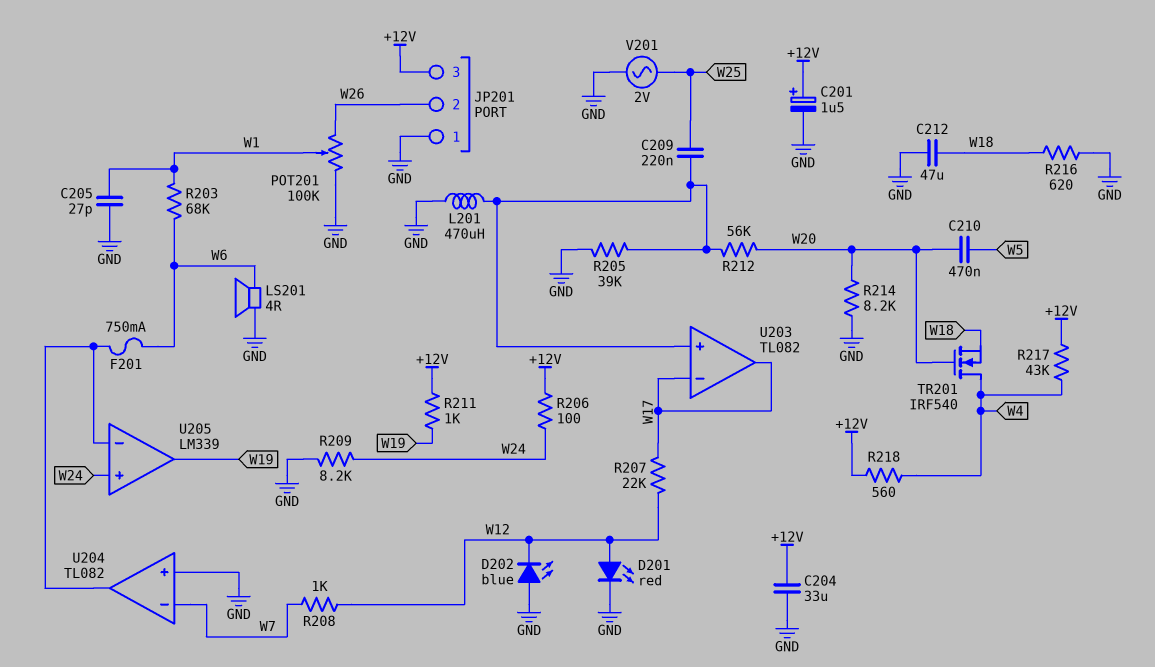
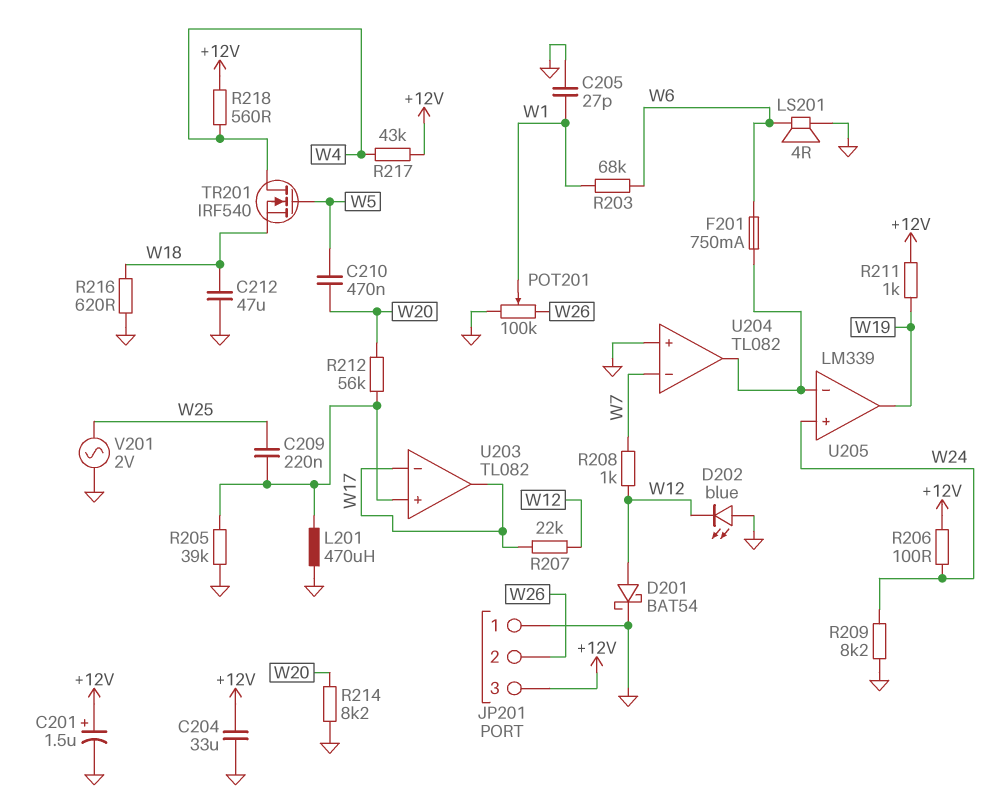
D201: LED red (A W12, K GND) -> schottky BAT54 (A W12, K GND)
TR201: NMOS IRF540 (G W20, D W4, S W18) -> NMOS IRF540 (G W5, D W4, S W18)

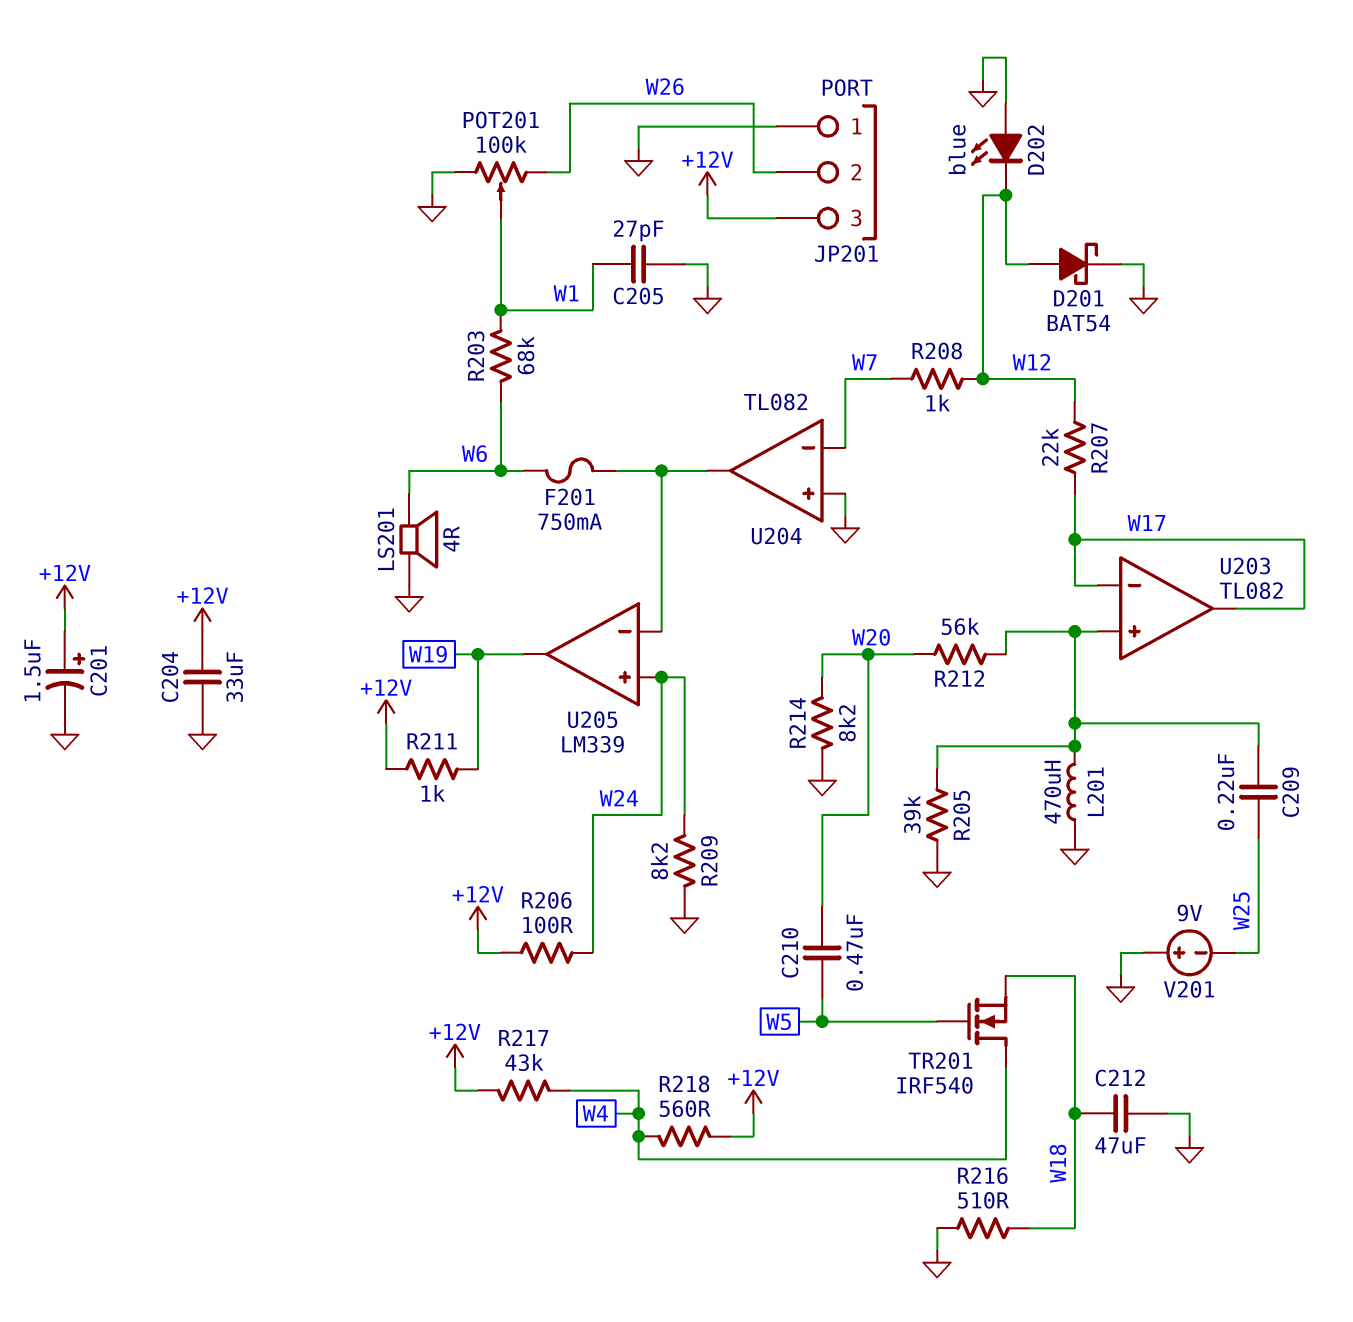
R216: 620 (GND, W18) -> 510 (GND, W18)
V201: AC 2V (GND, W25) -> 9V (plus GND, minus W25)

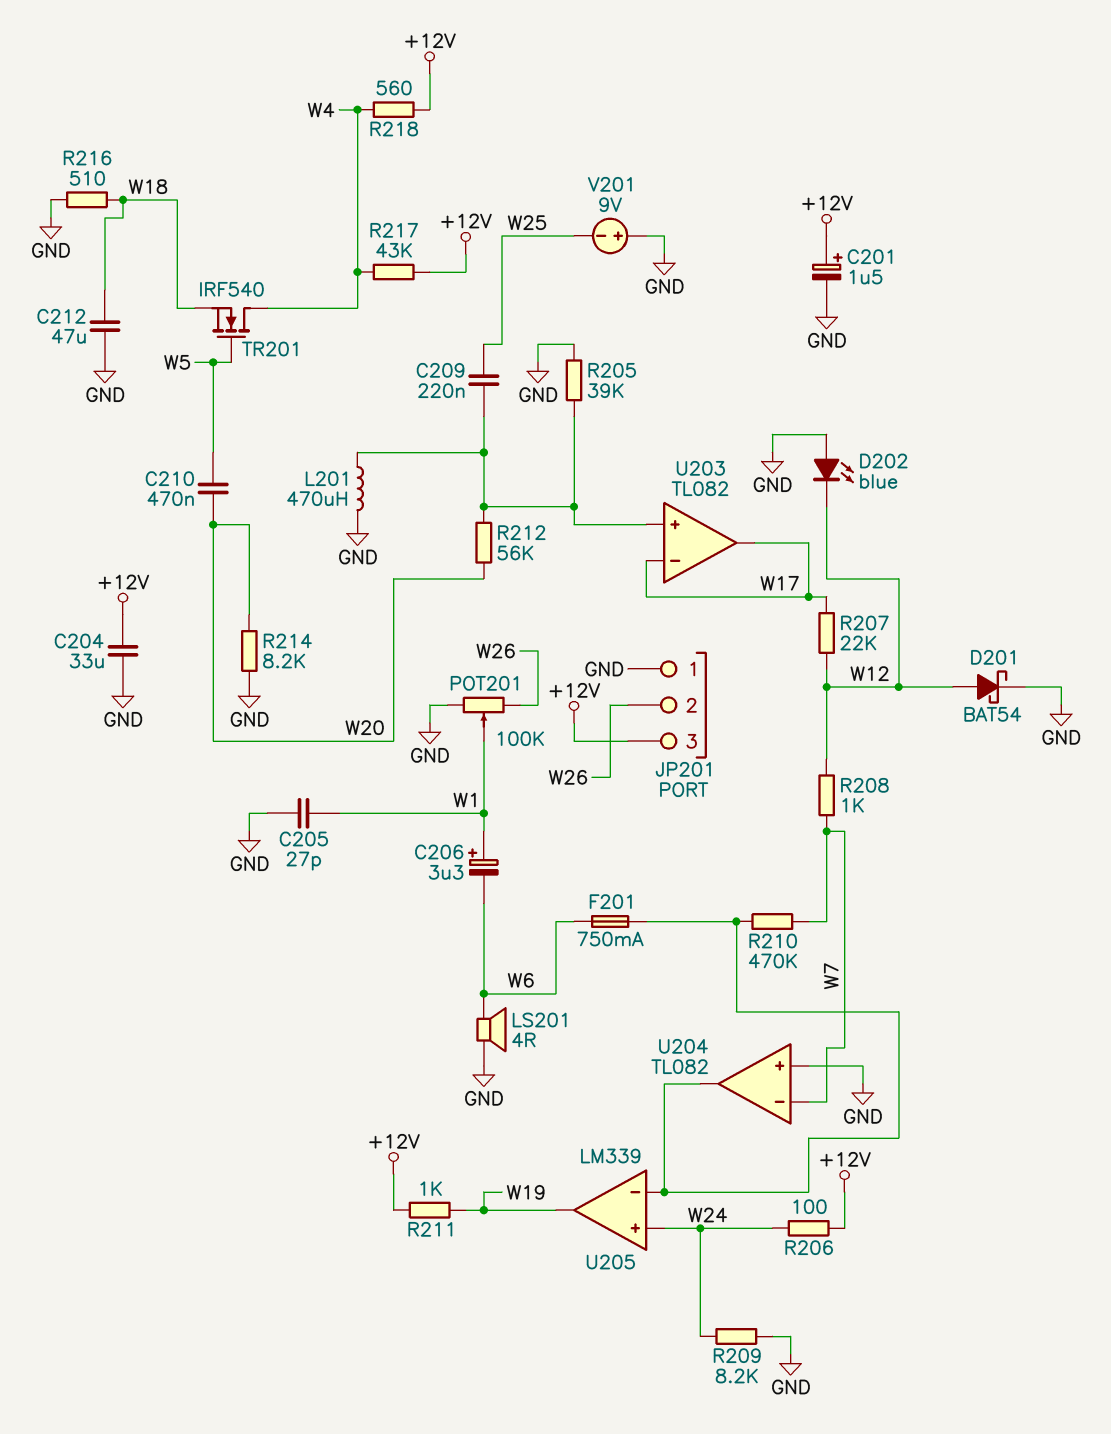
C206: none -> 3.3uF (plus W1, minus W6)
R203: 68k (W1, W6) -> none
R210: none -> 470k (U204/out, W7)

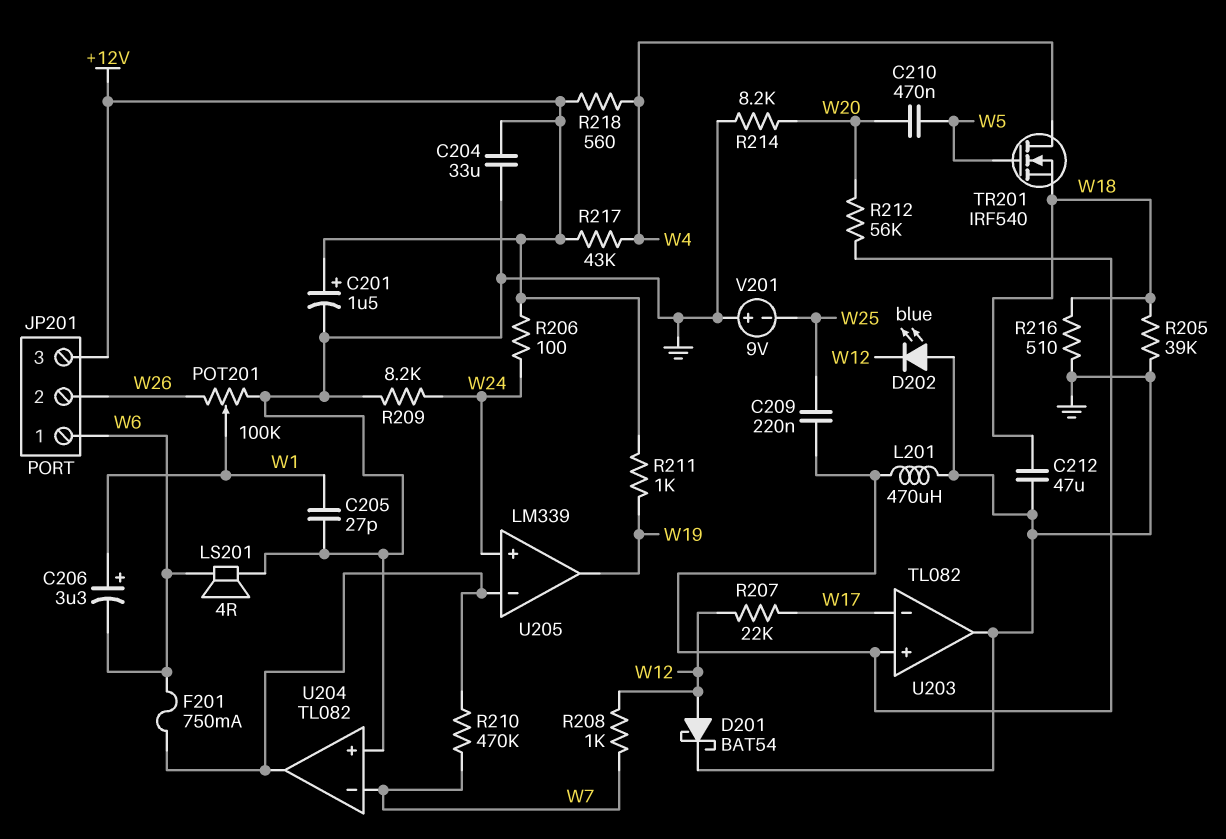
JP201 pin 1: GND -> W6
R205: 39k (GND, U203/in+) -> 39k (GND, W18)
U203 pin out: W17 -> GND

